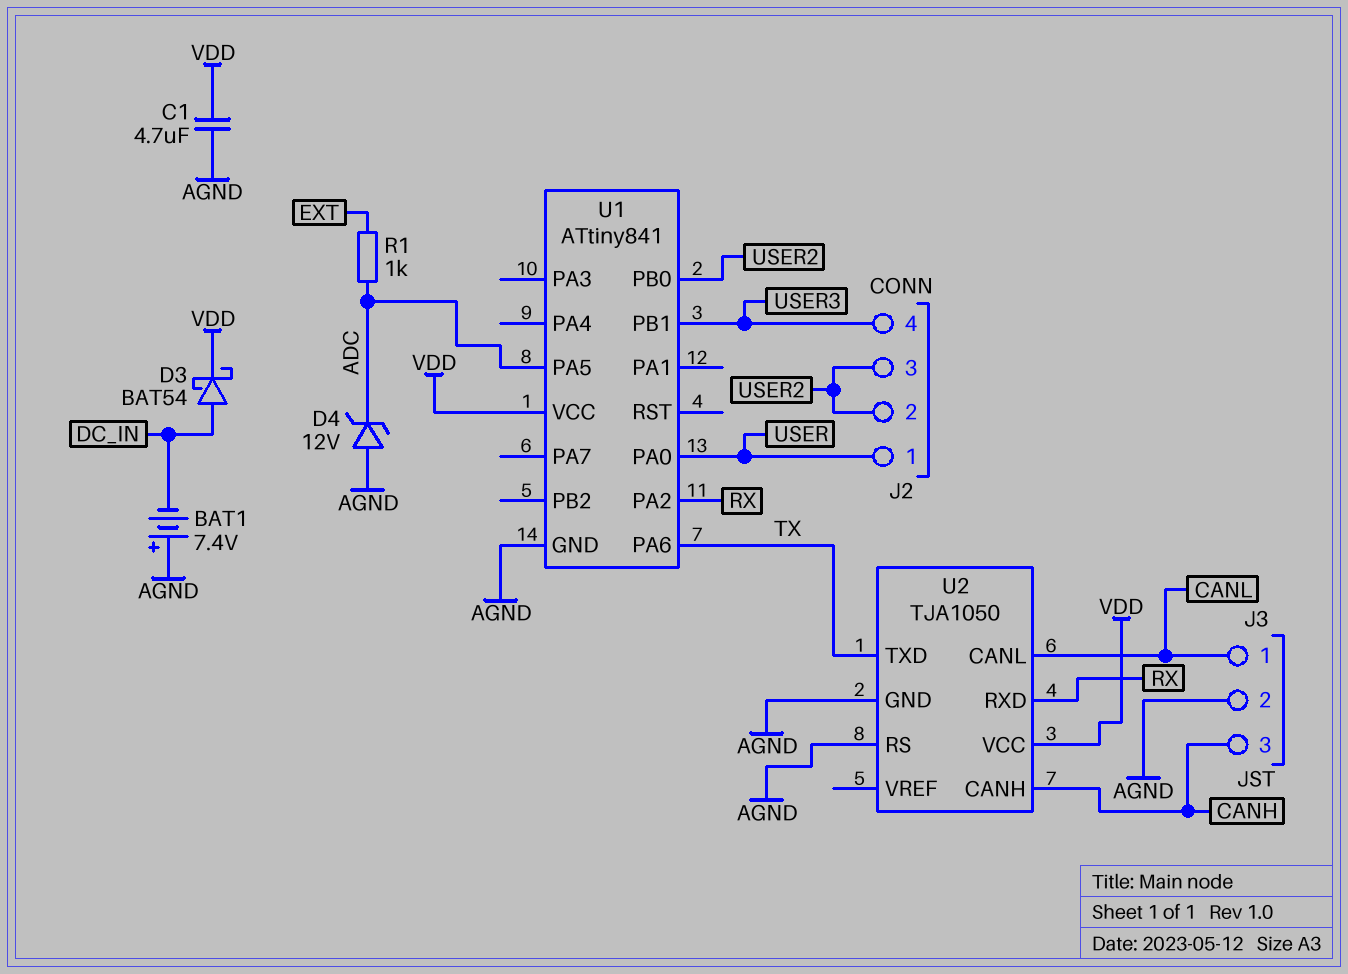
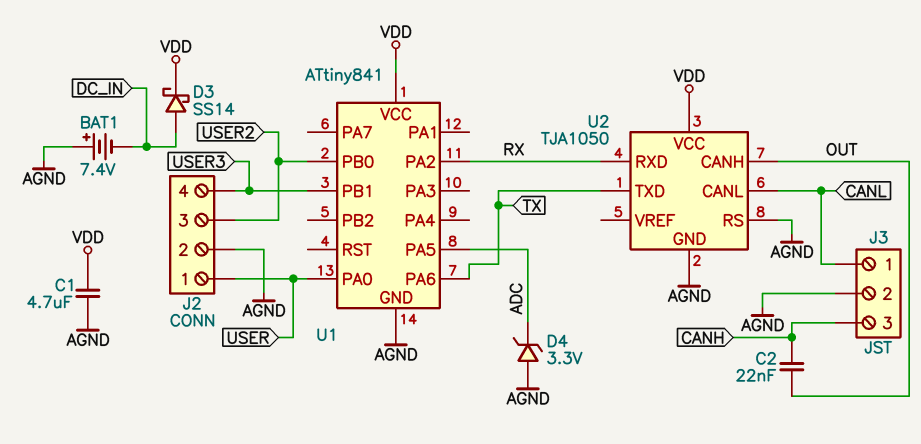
C2: none -> 22nF (CANH, OUT)
D3: schottky BAT54 (A DC_IN, K VDD) -> schottky SS14 (A DC_IN, K VDD)
D4: zener 12V (A AGND, K ADC) -> zener 3.3V (A AGND, K ADC)
J2 pin 2: USER2 -> AGND
R1: 1k (ADC, EXT) -> none
U2 pin CANH: CANH -> OUT

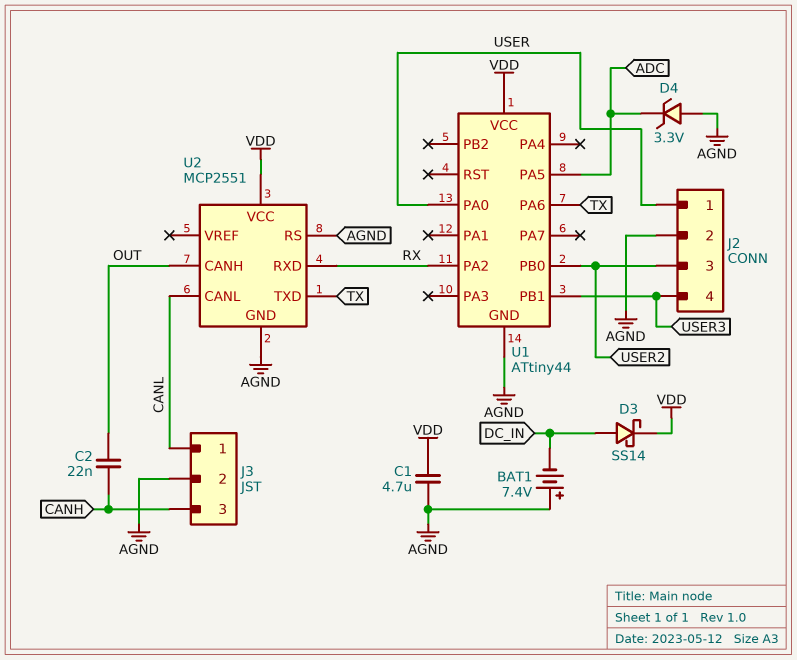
U1: ATtiny841 -> ATtiny44
U2: TJA1050 -> MCP2551

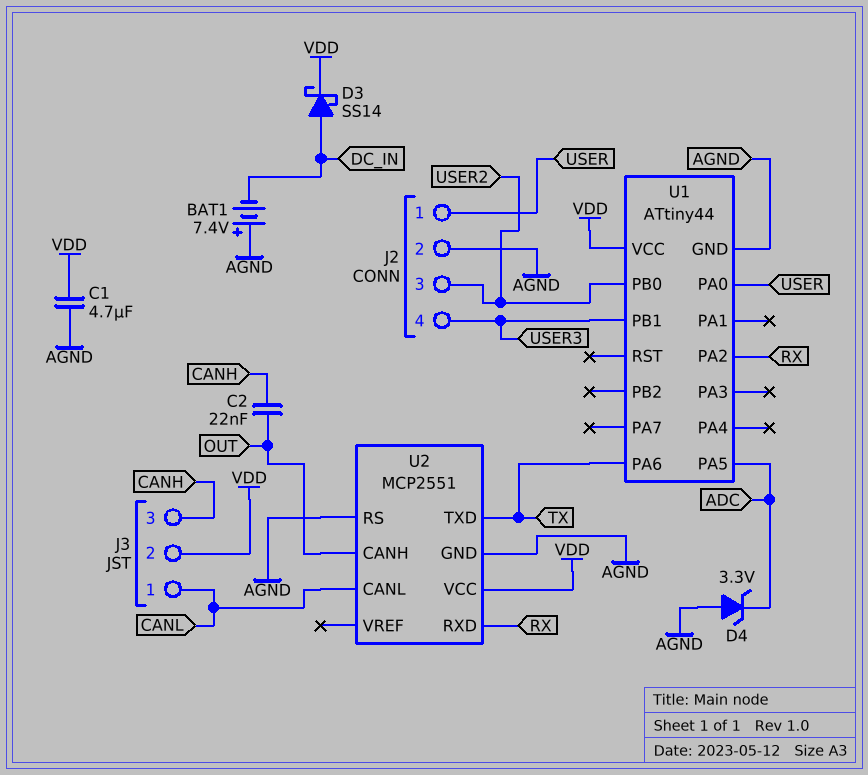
J3 pin 2: AGND -> VDD

